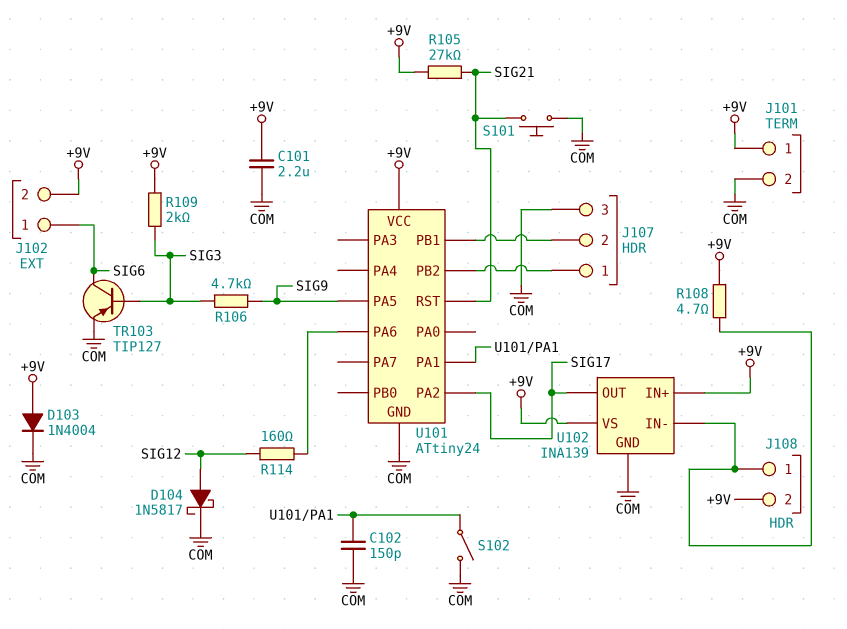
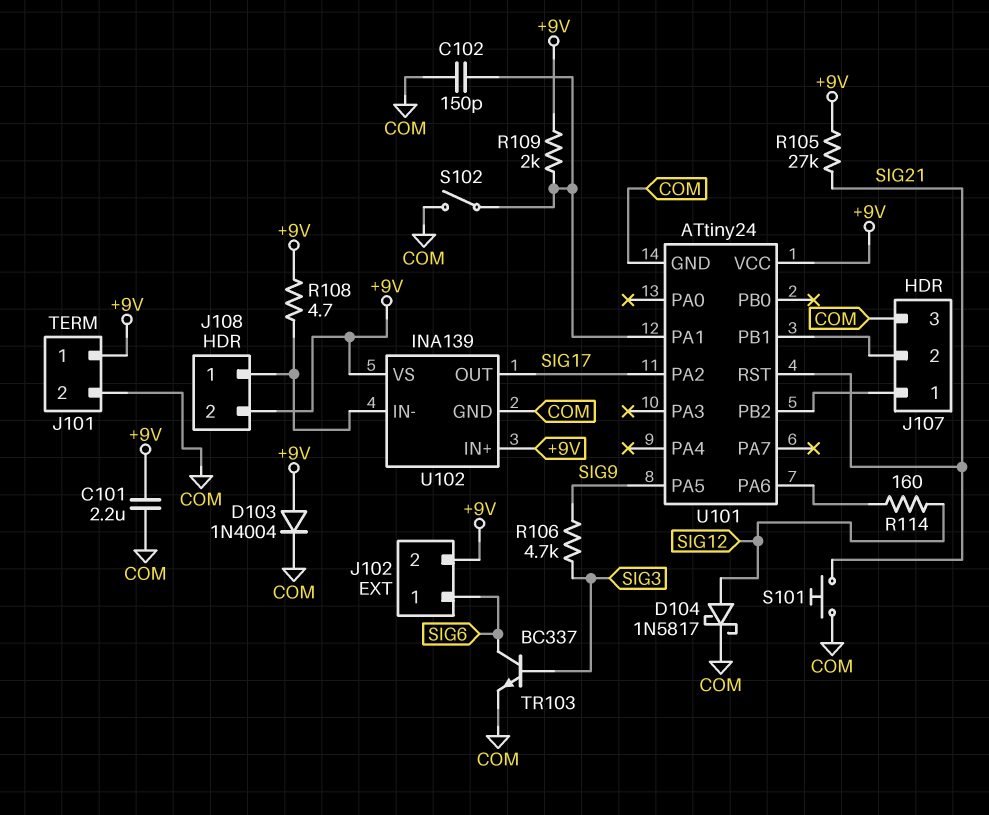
R109: 2k (+9V, SIG3) -> 2k (+9V, U101/PA1)
TR103: PNP TIP127 (B SIG3, C SIG6, E COM) -> NPN BC337 (B SIG3, C SIG6, E COM)

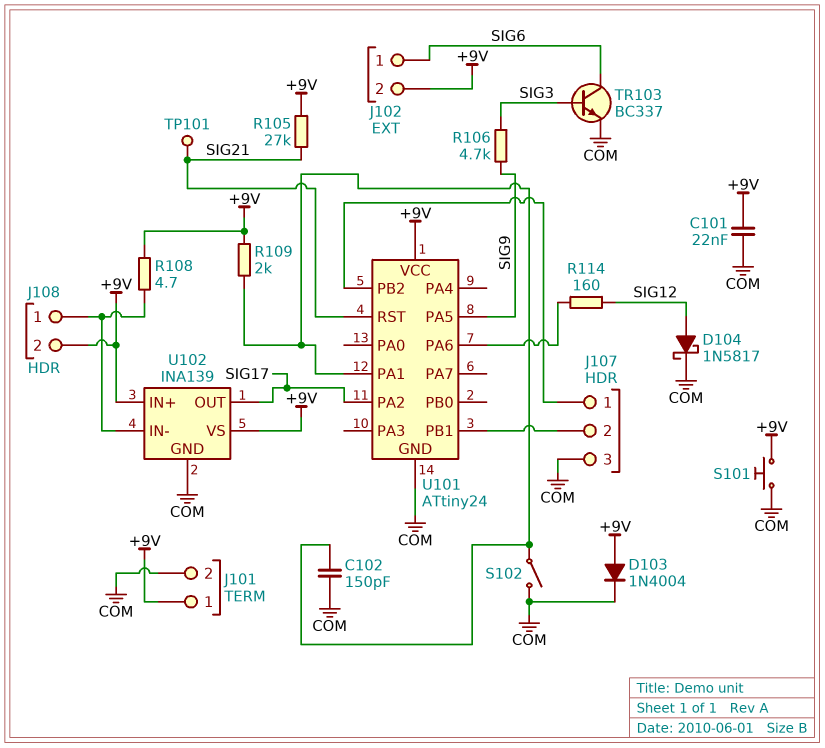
C101: 2.2uF (+9V, COM) -> 22nF (+9V, COM)
S101: button (COM, SIG21) -> button (+9V, COM)
TP101: none -> test point (SIG21)

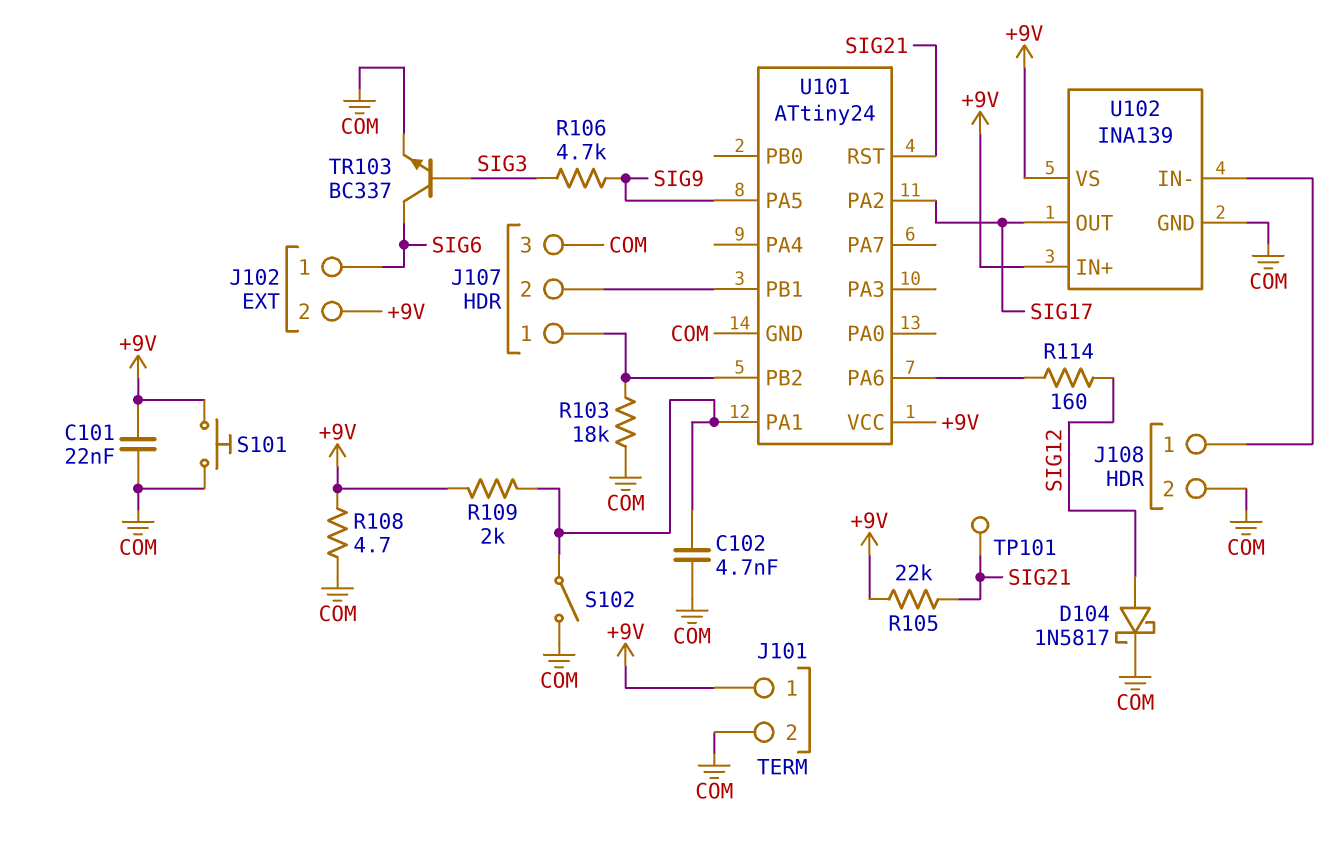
C102: 150pF (COM, U101/PA1) -> 4.7nF (COM, U101/PA1)
D103: diode 1N4004 (A +9V, K COM) -> none
J108 pin 2: +9V -> COM
R103: none -> 18k (COM, J107/1)
R105: 27k (+9V, SIG21) -> 22k (+9V, SIG21)
R108: 4.7 (+9V, J108/1) -> 4.7 (+9V, COM)

